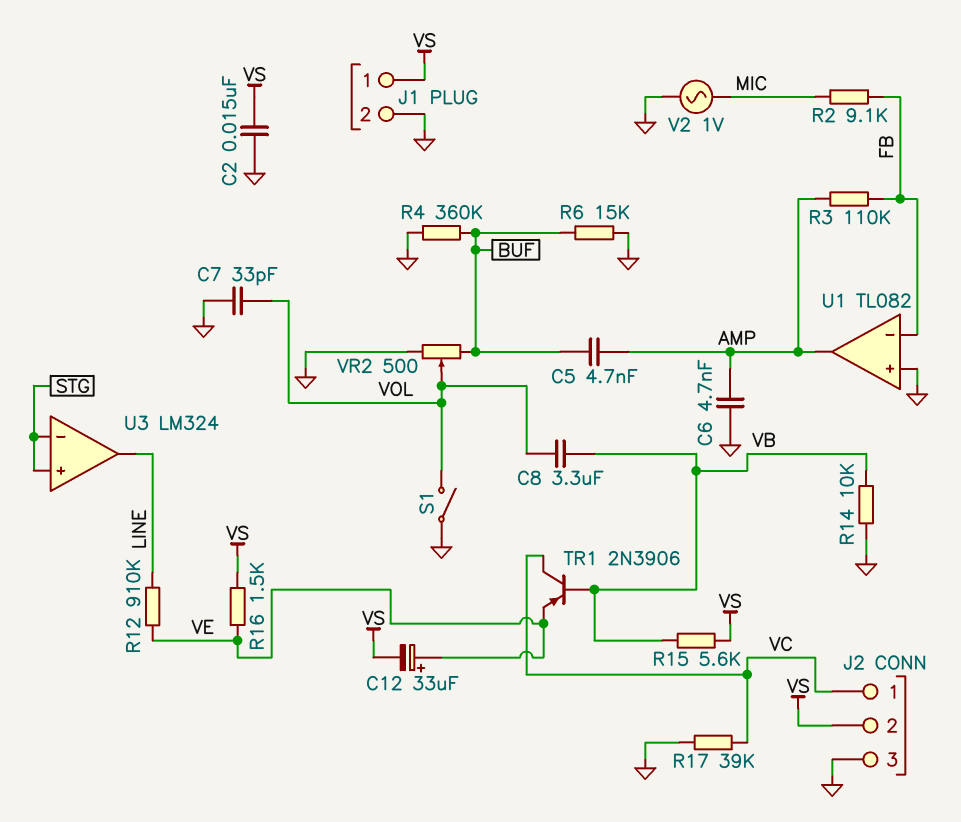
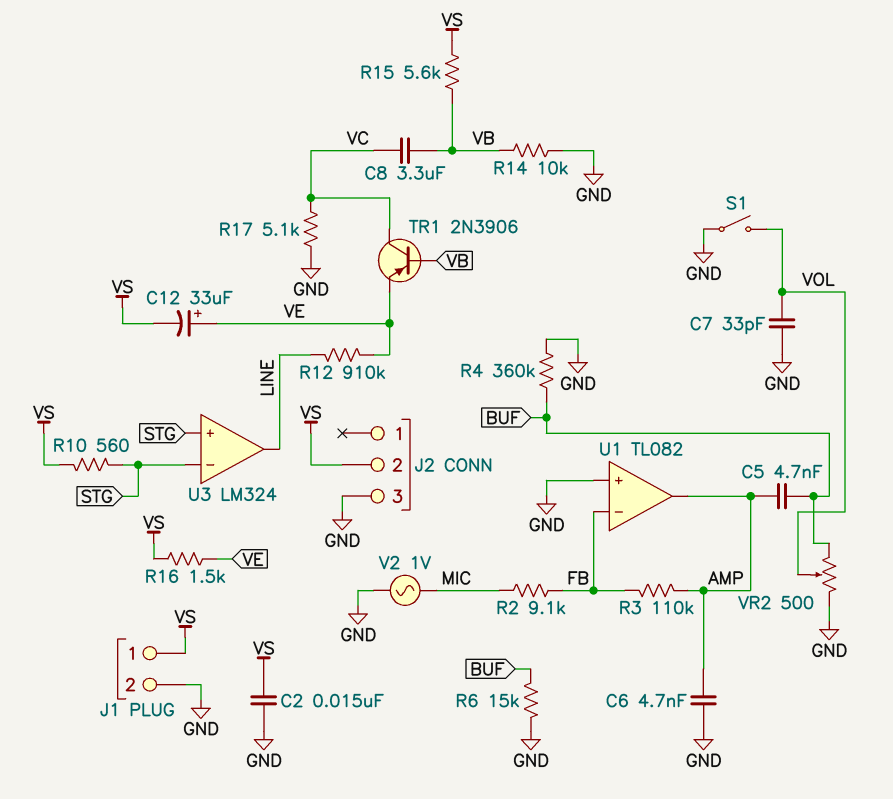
C8: 3.3uF (VB, VOL) -> 3.3uF (VB, VC)
J2 pin 1: VC -> none
R10: none -> 560 (STG, VS)
R17: 39k (GND, VC) -> 5.1k (GND, VC)

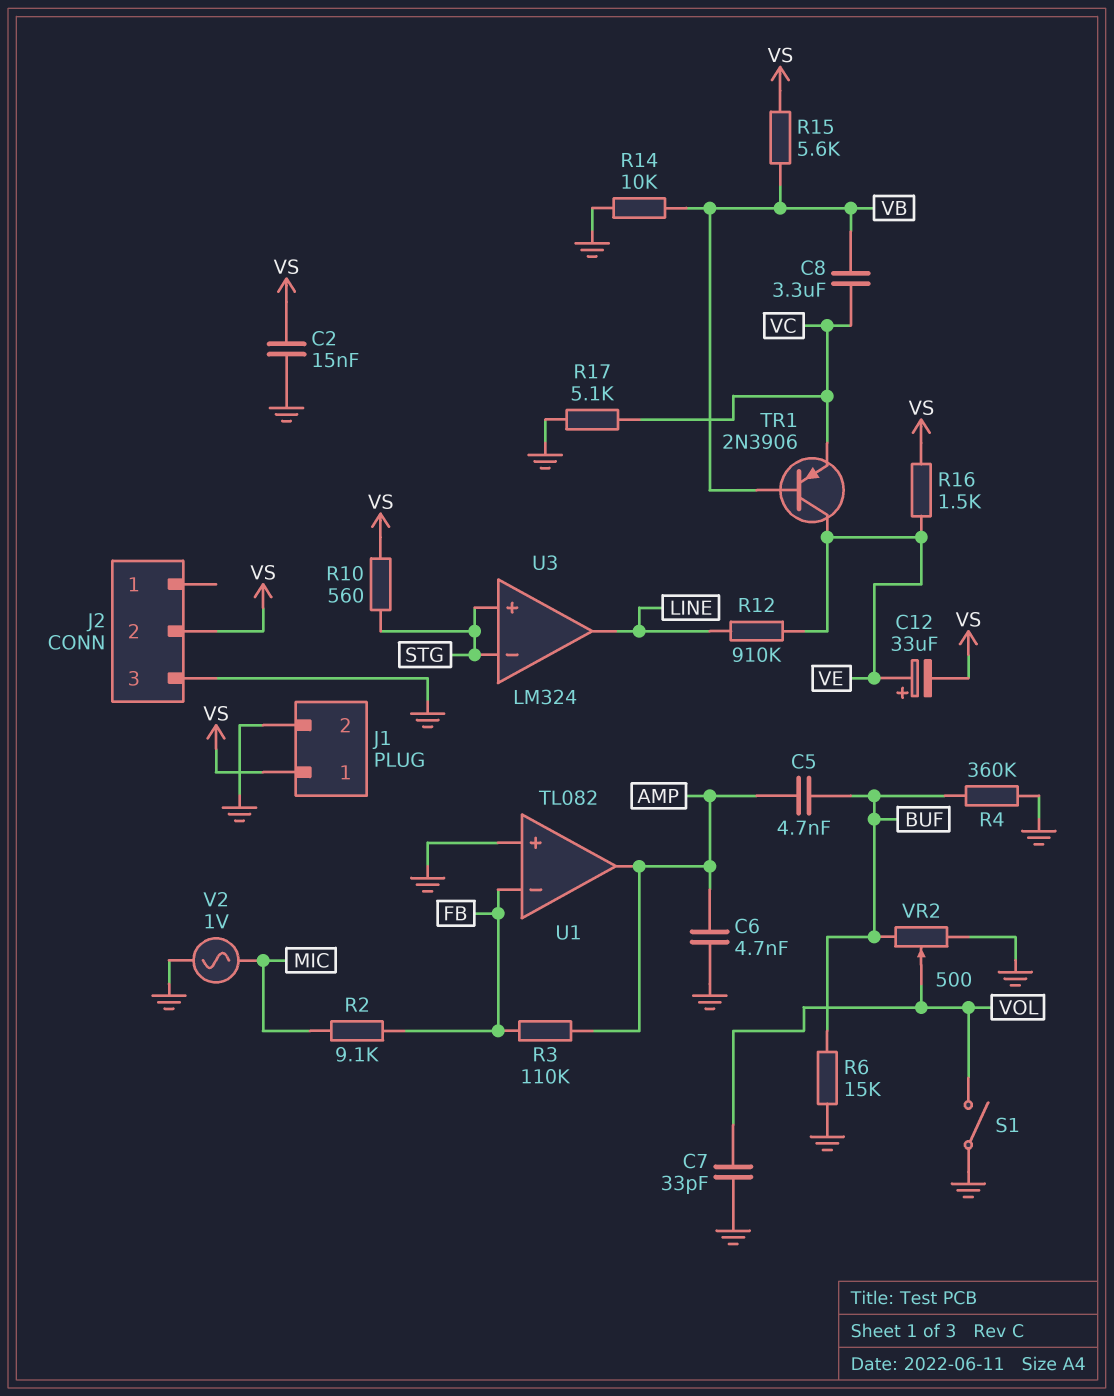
TR1: PNP 2N3906 (B VB, C VC, E VE) -> PNP 2N3906 (B VB, C VE, E VC)

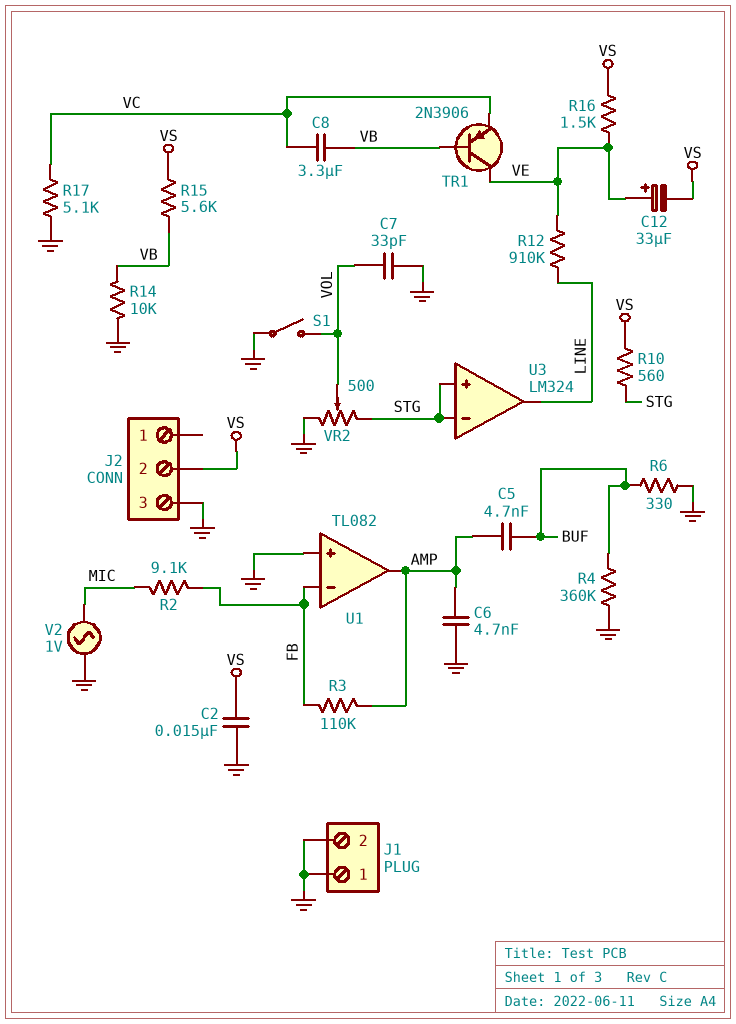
J1 pin 1: VS -> GND
R6: 15k (BUF, GND) -> 330 (BUF, GND)
VR2: 500 (BUF, GND, wiper VOL) -> 500 (GND, STG, wiper VOL)

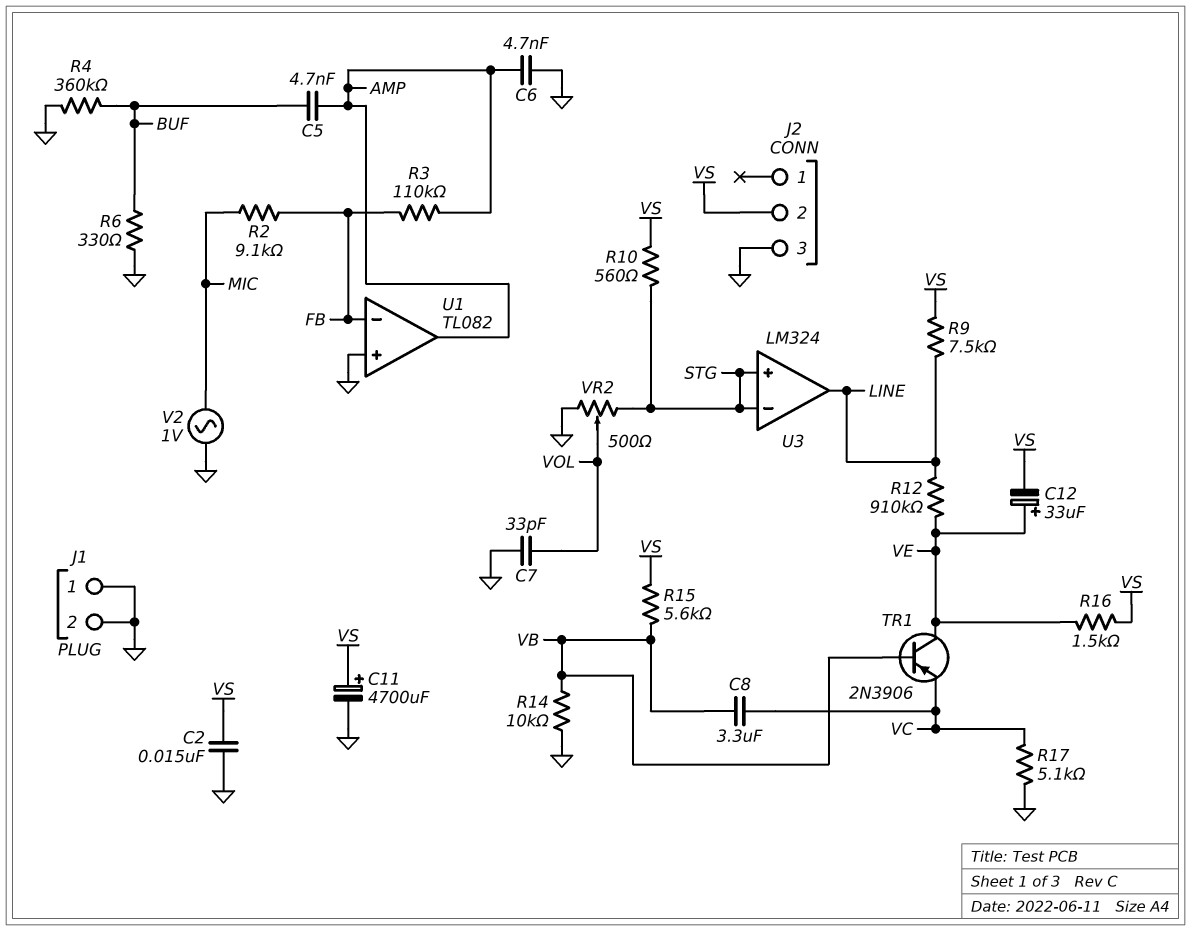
C11: none -> 4700uF (plus VS, minus GND)
R9: none -> 7.5k (LINE, VS)
S1: switch (GND, VOL) -> none

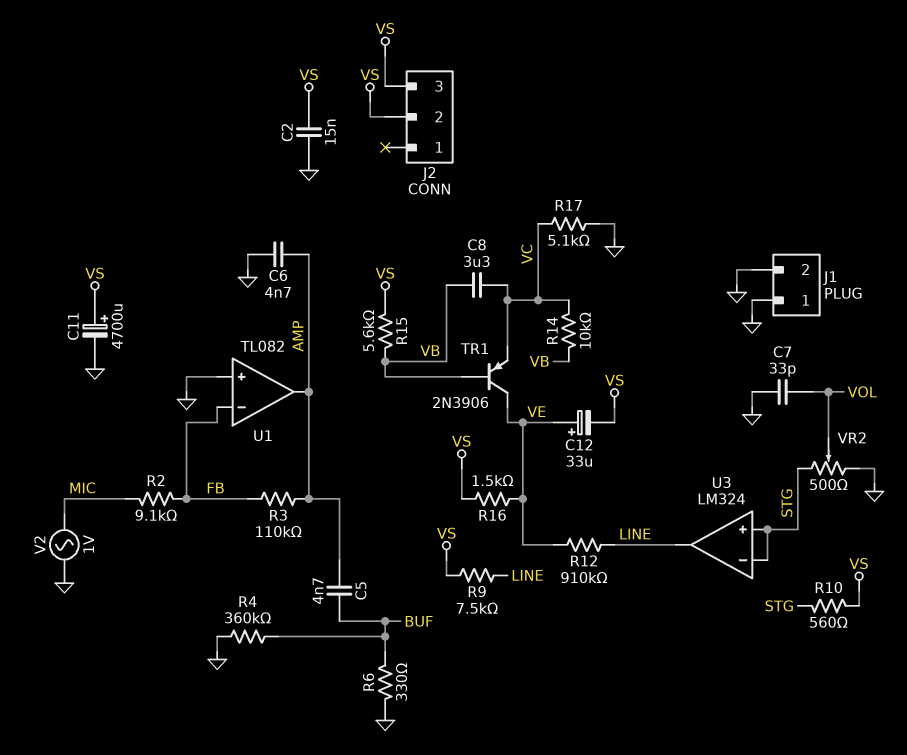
J2 pin 3: GND -> VS
R14: 10k (GND, VB) -> 10k (VB, VC)

